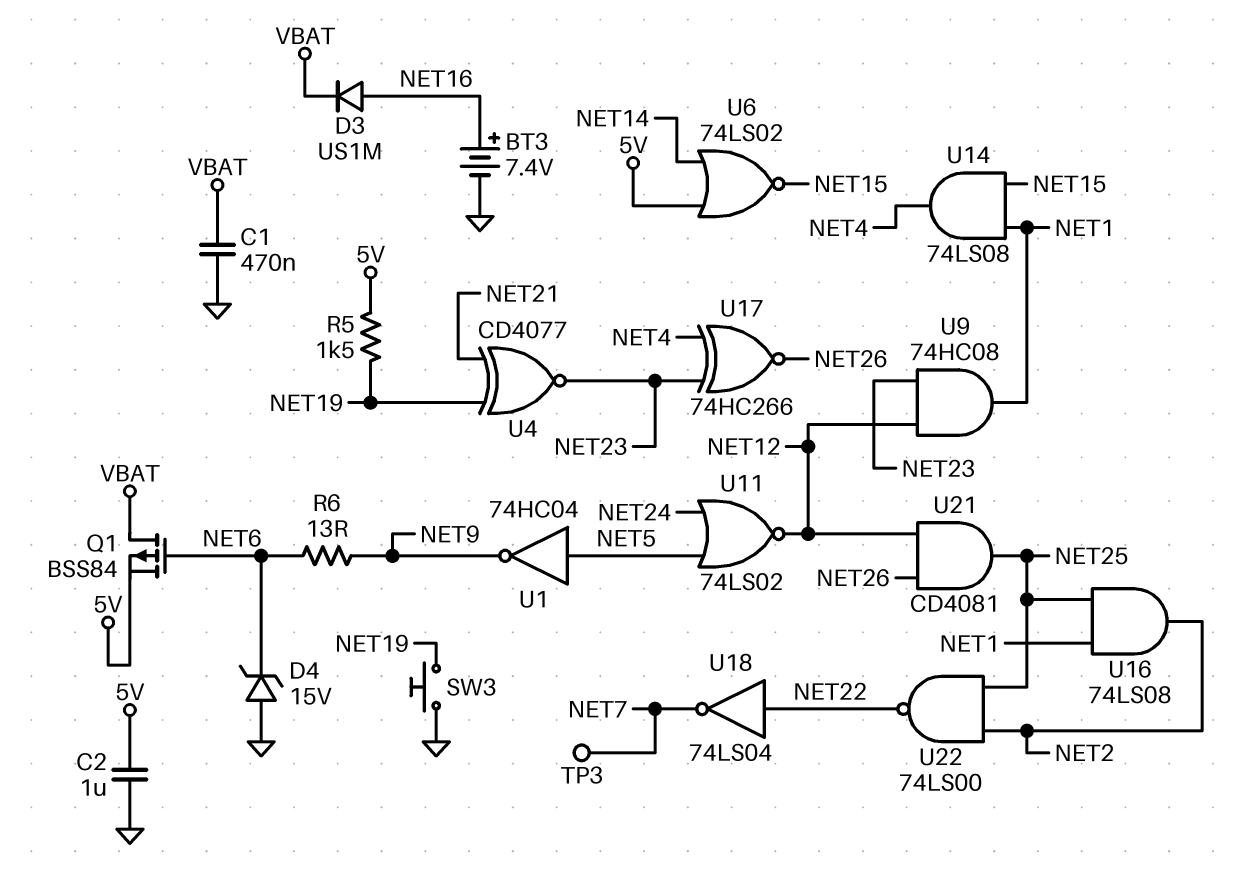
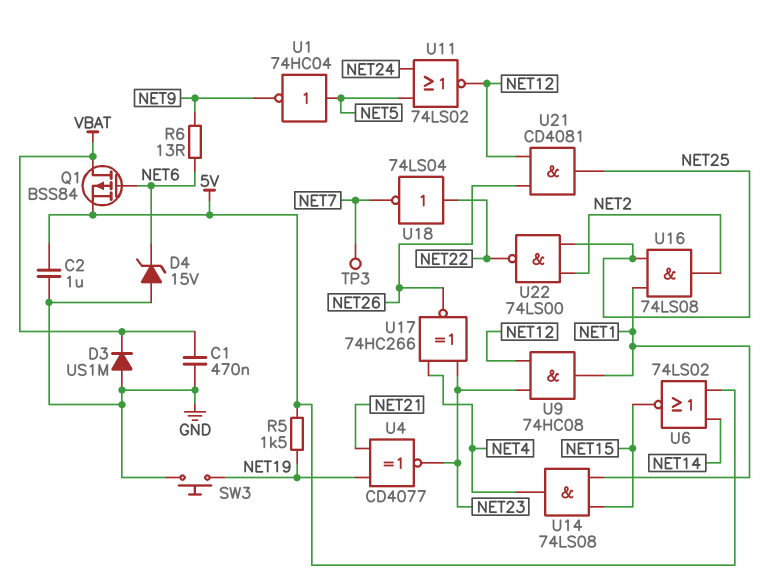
BT3: 7.4V (plus NET16, minus GND) -> none
D3: diode US1M (A NET16, K VBAT) -> diode US1M (A GND, K VBAT)

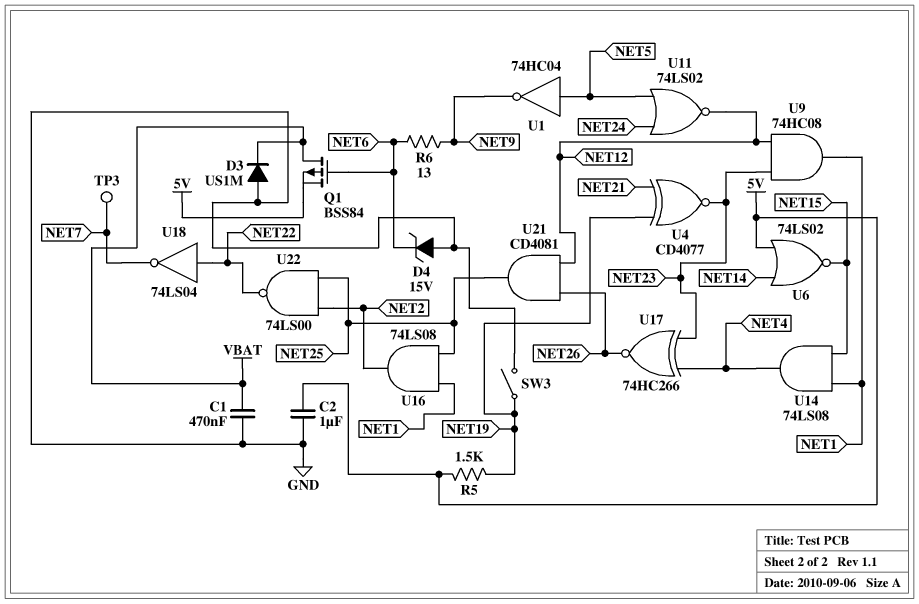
SW3: button (GND, NET19) -> switch (GND, NET19)

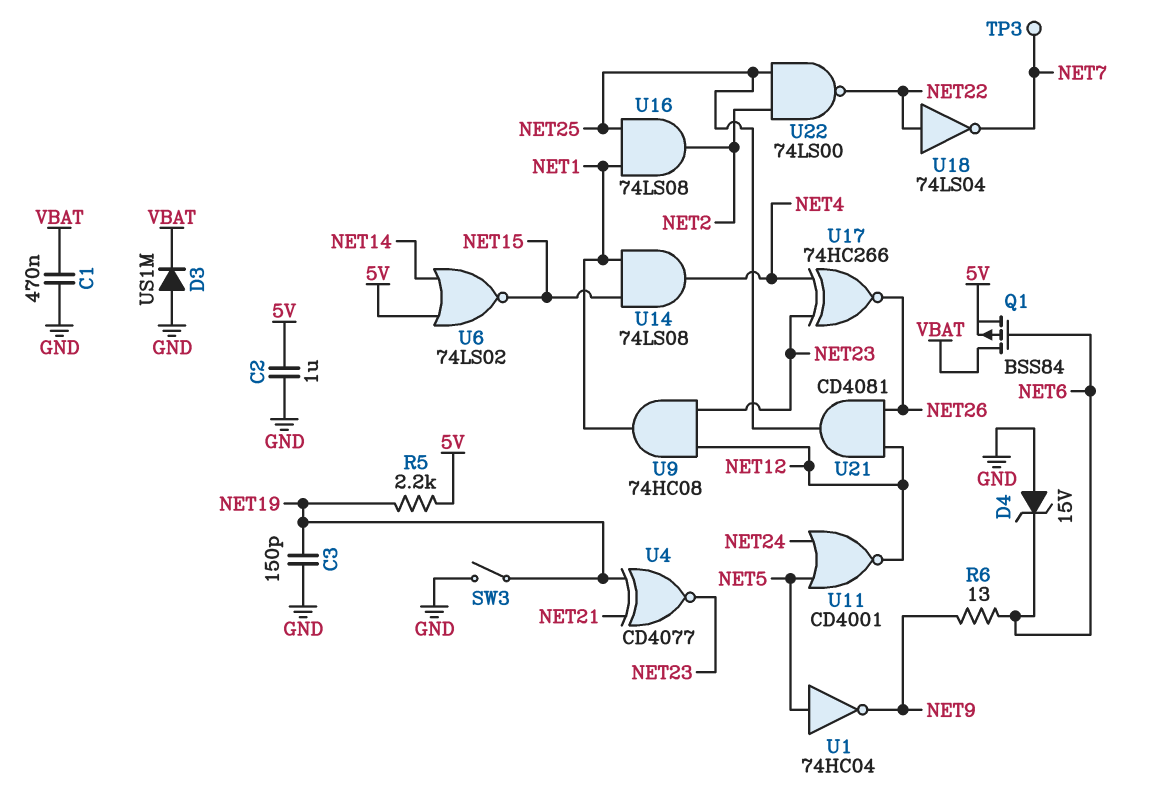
C3: none -> 150pF (GND, NET19)
R5: 1.5k (5V, NET19) -> 2.2k (5V, NET19)
U11: NOR 74LS02 (in NET5, in NET24, out NET12) -> NOR CD4001 (in NET5, in NET24, out NET12)

